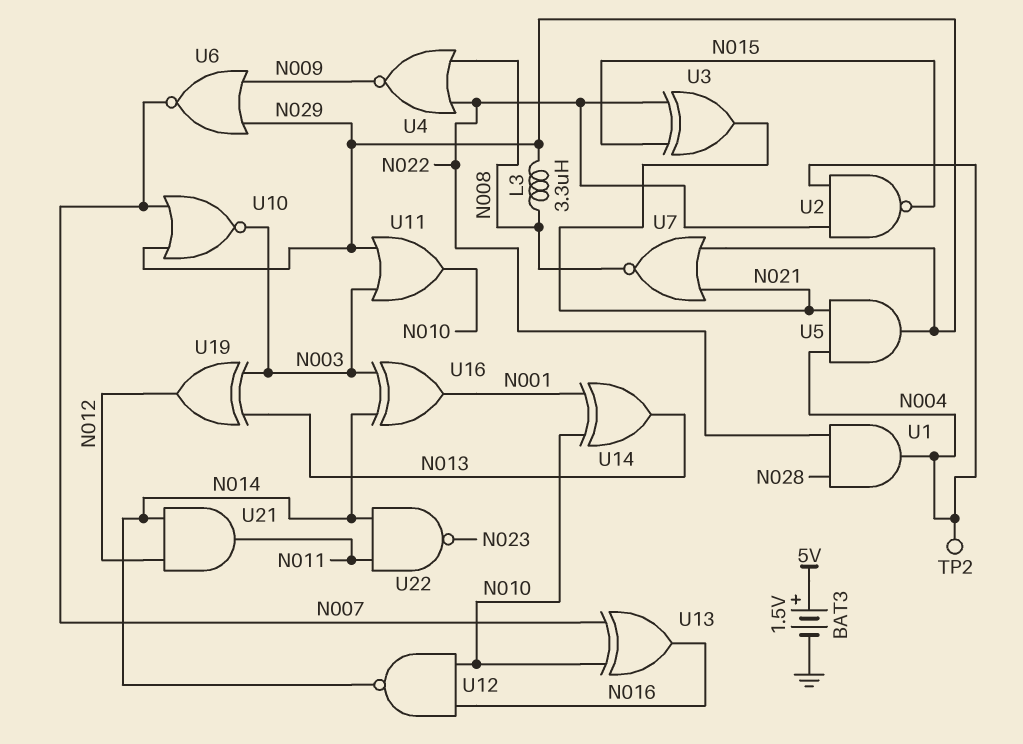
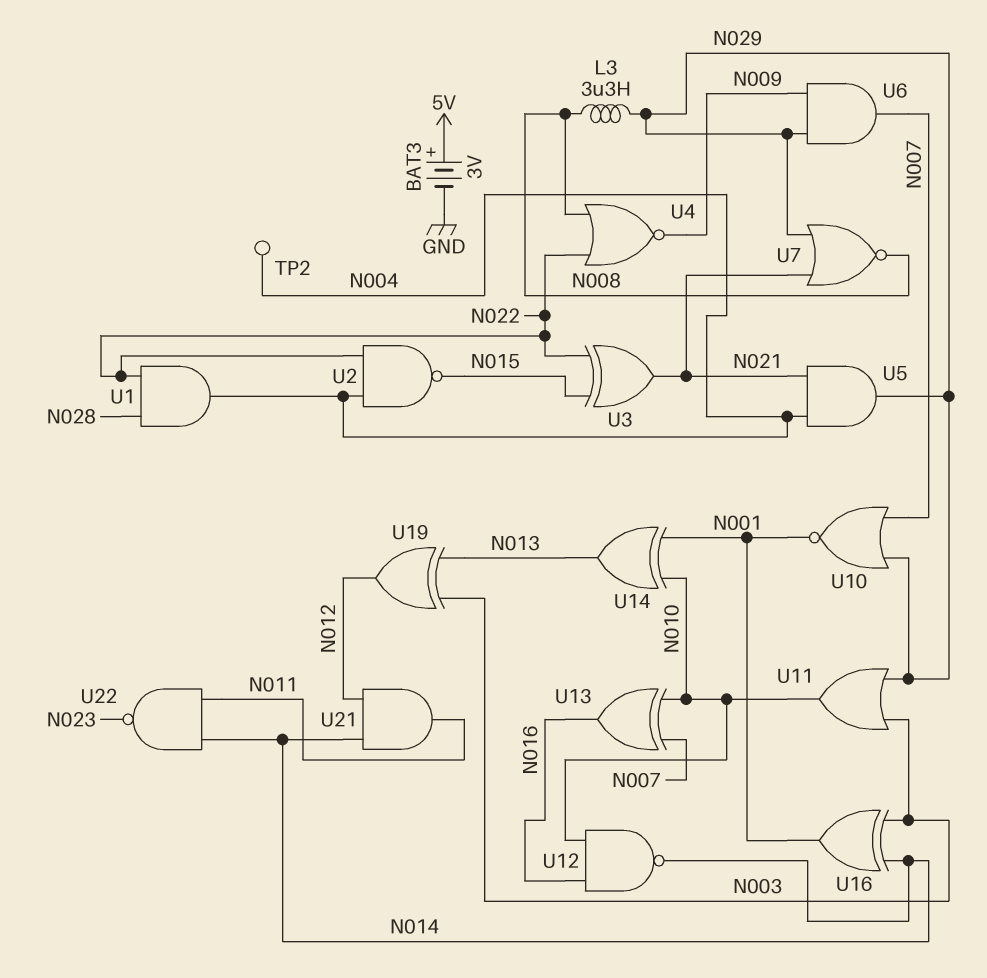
BAT3: 1.5V (plus 5V, minus GND) -> 3V (plus 5V, minus GND)
U6: NOR (in N009, in N029, out N007) -> AND (in N009, in N029, out N007)
U10: NOR (in N007, in N029, out N003) -> NOR (in N007, in N029, out N001)

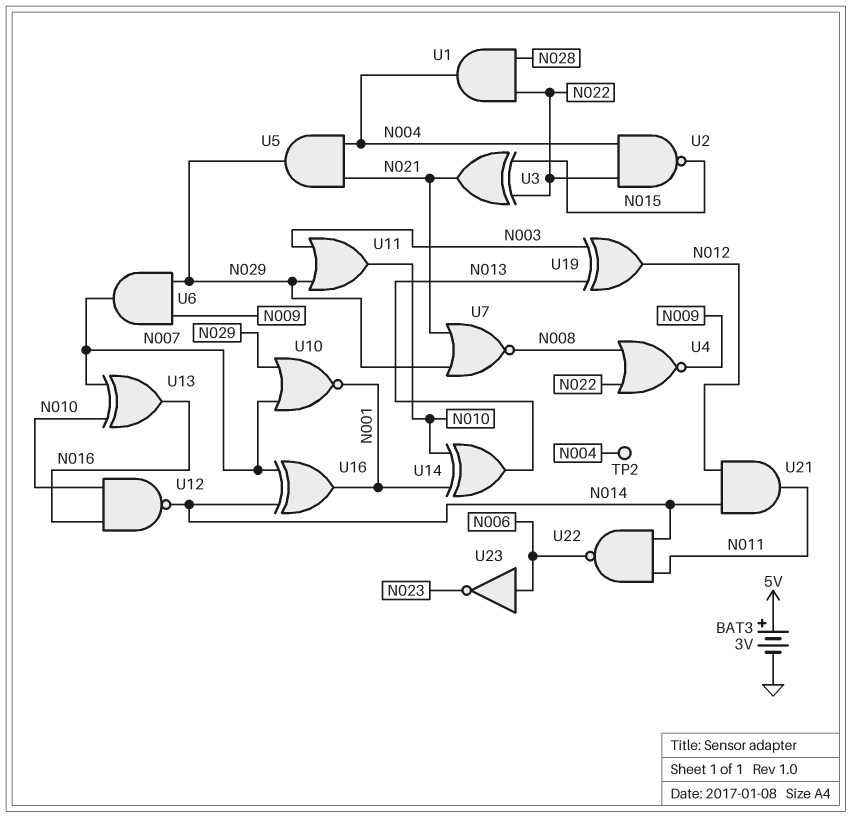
L3: 3.3uH (N008, N029) -> none
U16: XOR (in N003, in N014, out N001) -> XOR (in N007, in N014, out N001)
U22: NAND (in N011, in N014, out N023) -> NAND (in N011, in N014, out N006)
U23: none -> NOT (in N006, out N023)

